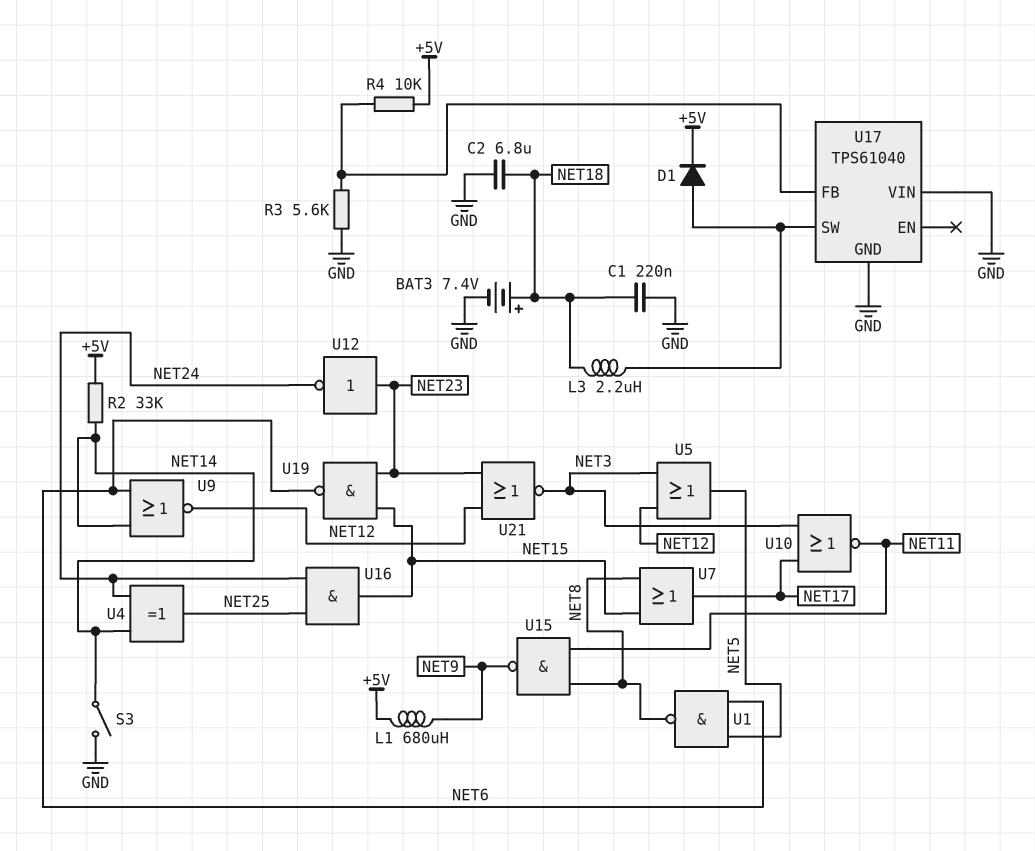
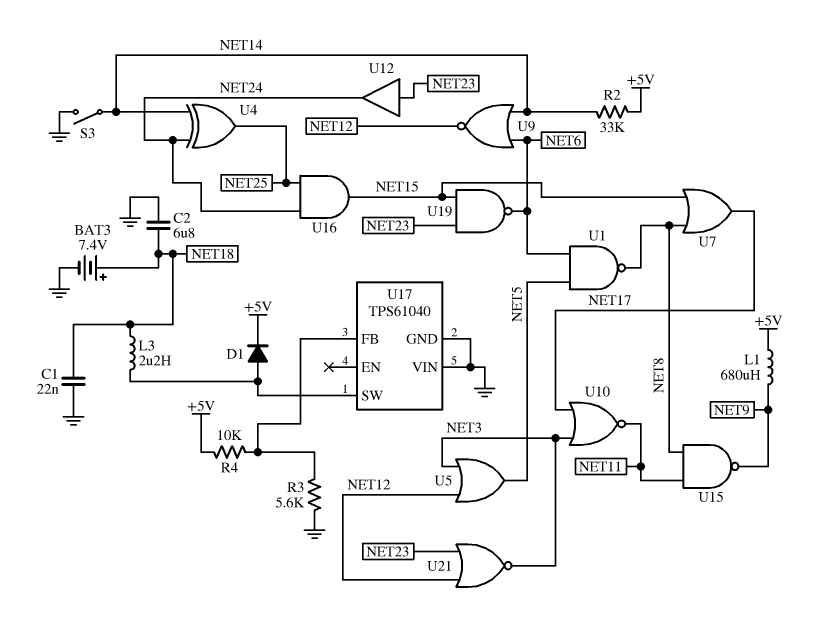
C1: 220nF (GND, NET18) -> 22nF (GND, NET18)
U12: NOT (in NET23, out NET24) -> buffer (in NET23, out NET24)

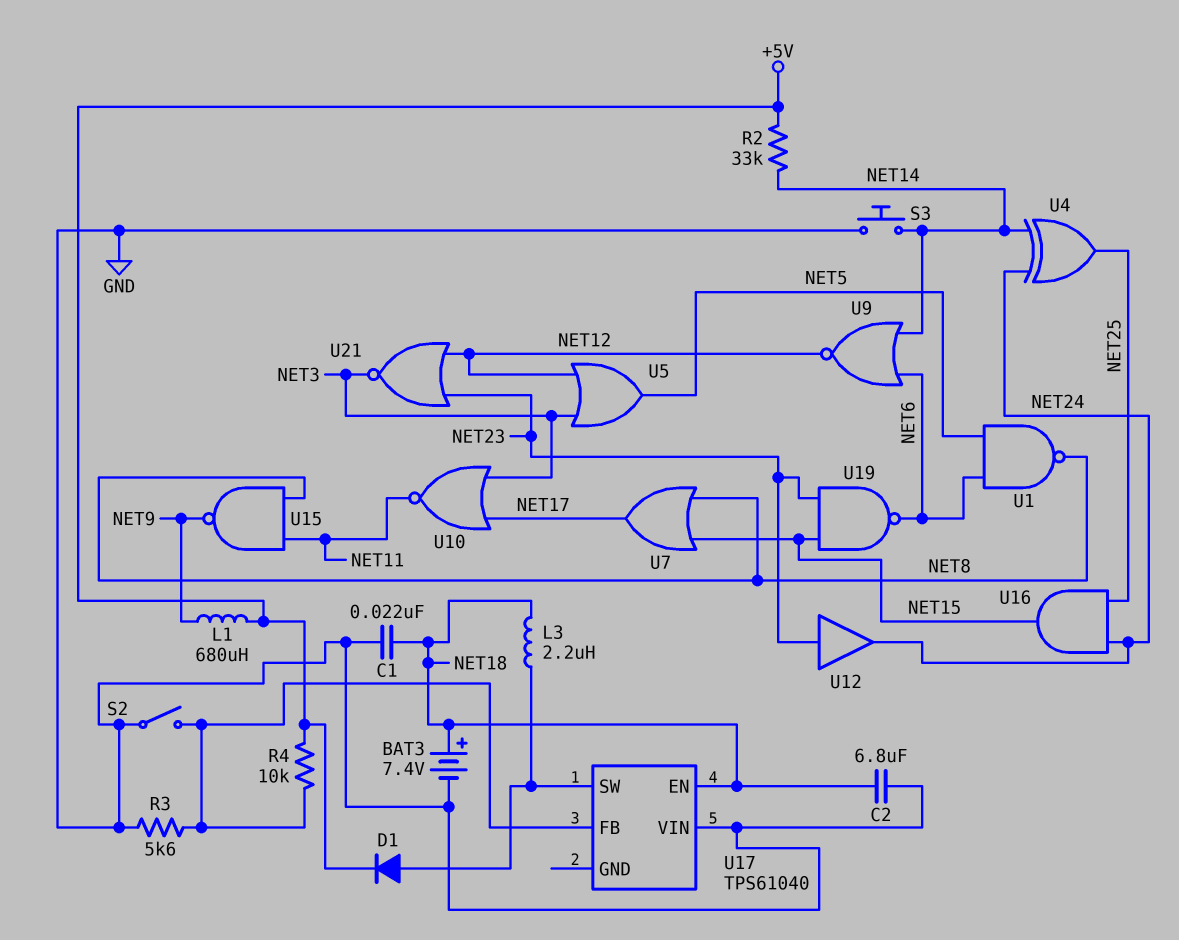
S2: none -> switch (GND, U17/FB)
S3: switch (GND, NET14) -> button (GND, NET14)
U17 pin EN: none -> NET18
U17 pin GND: GND -> none

